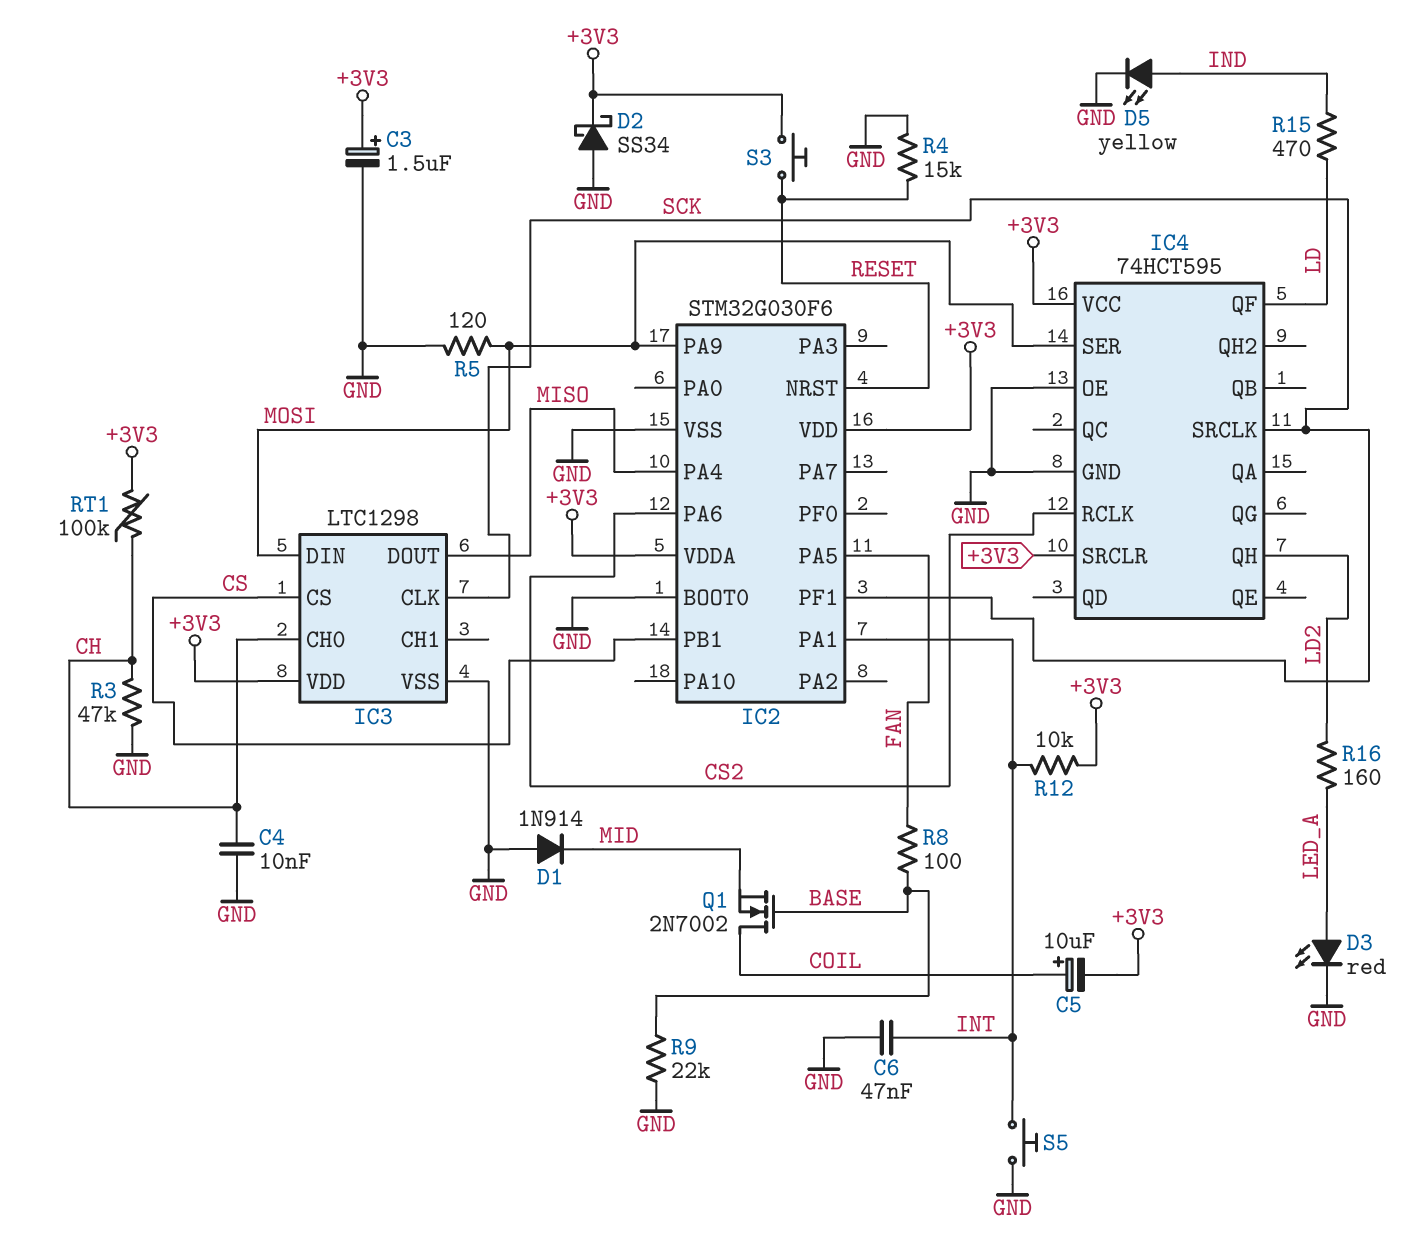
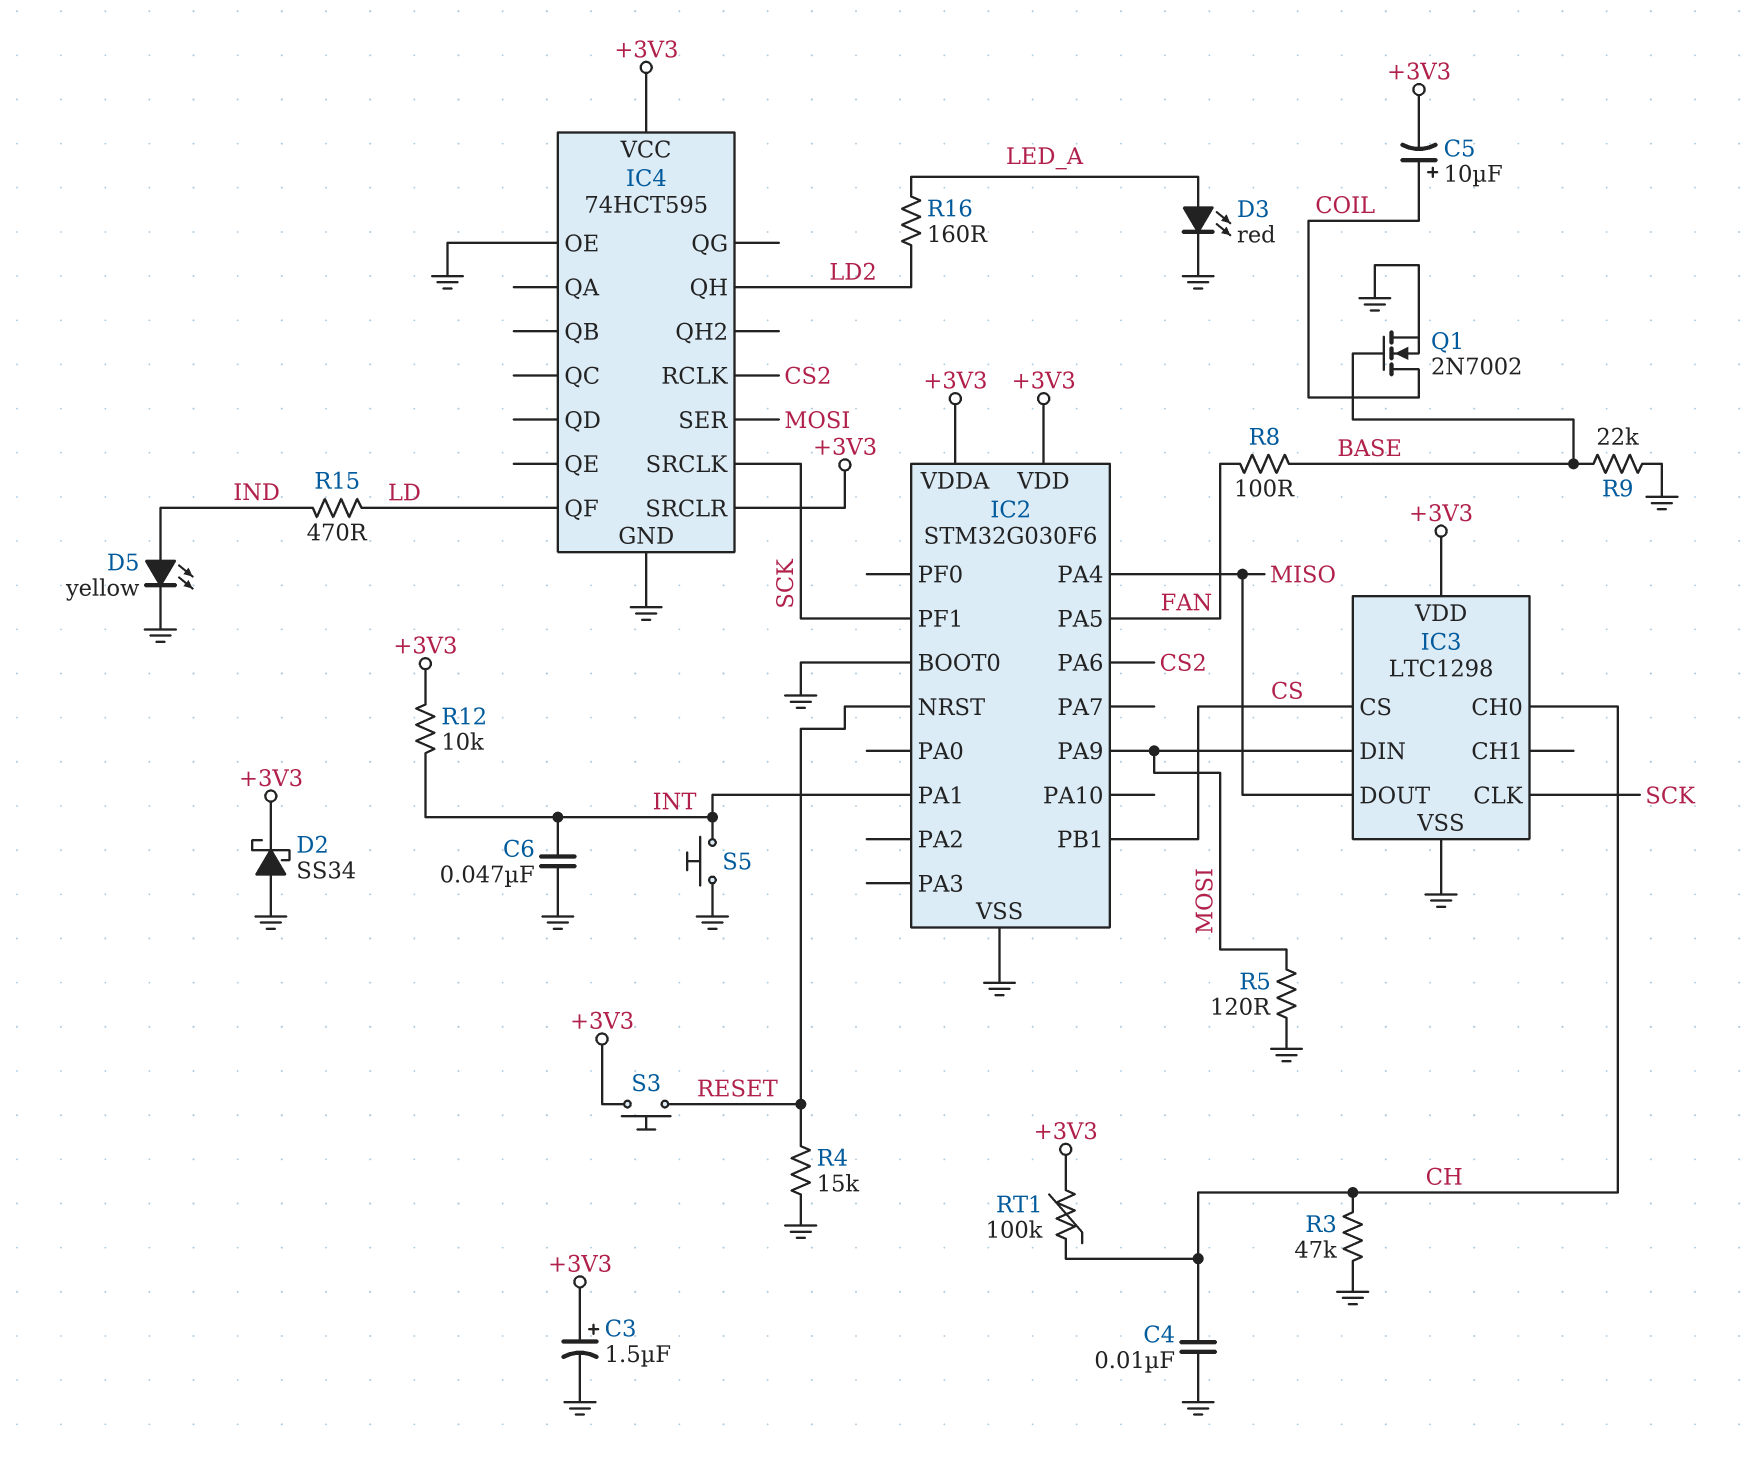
D1: diode 1N914 (A GND, K MID) -> none
Q1: NMOS 2N7002 (G BASE, D COIL, S MID) -> NMOS 2N7002 (G BASE, D COIL, S GND)

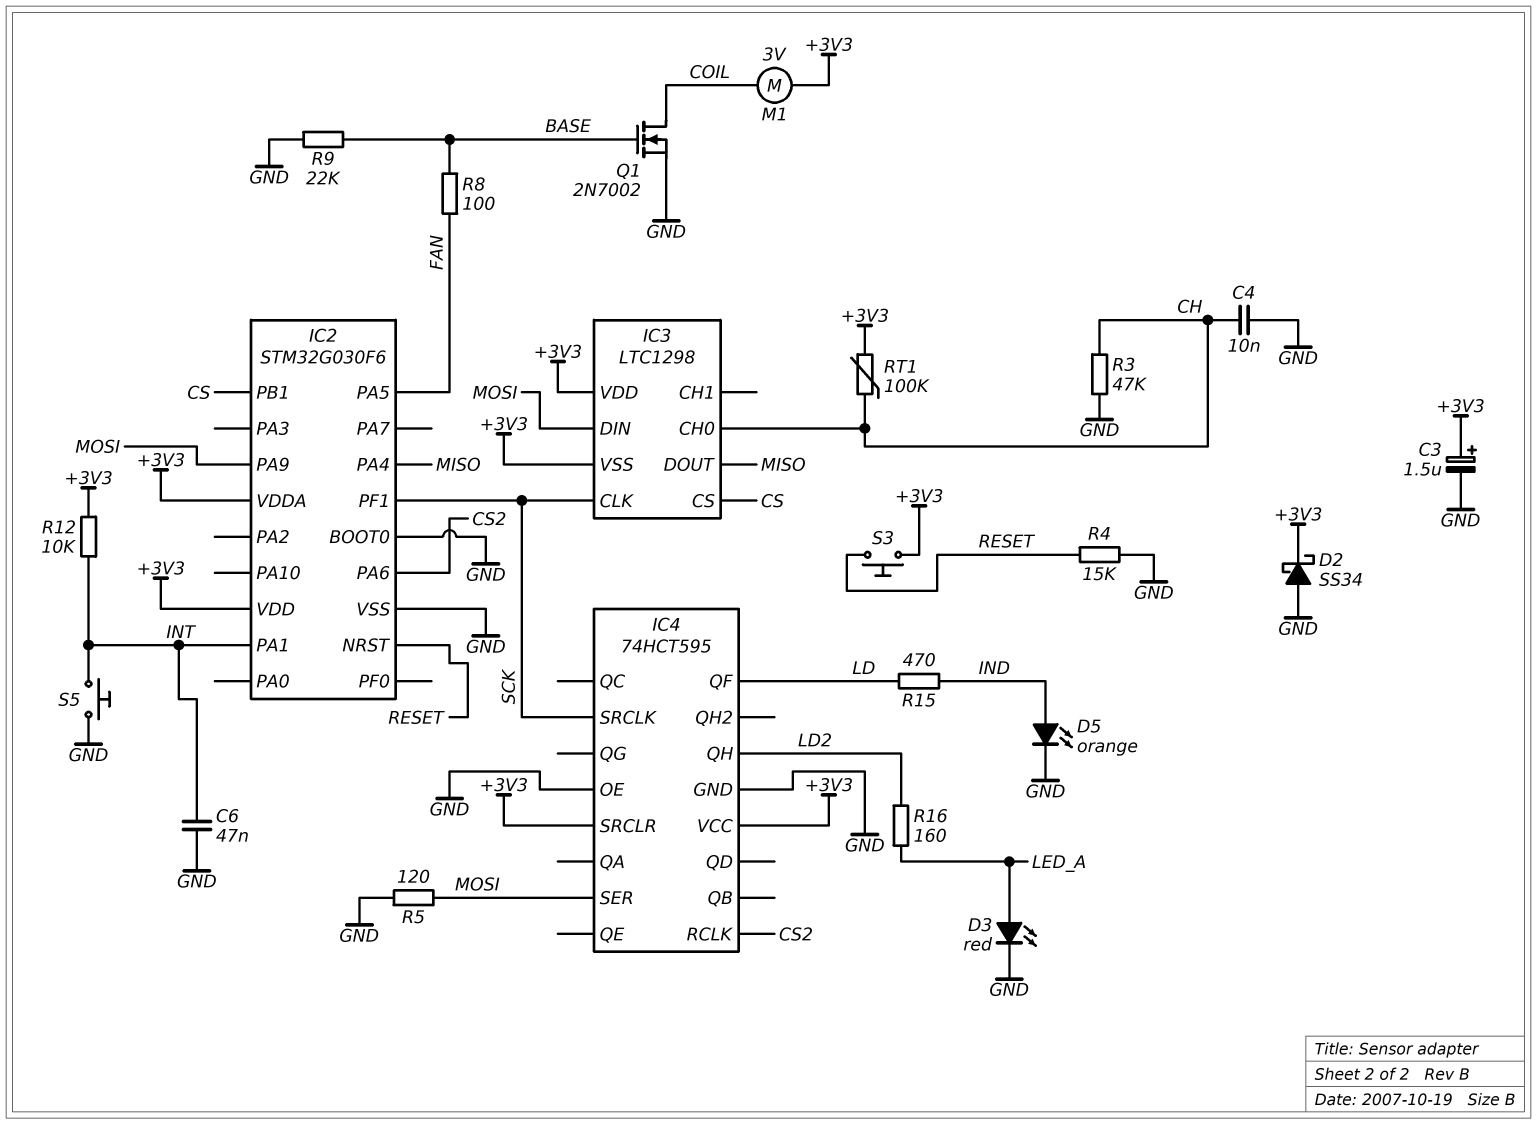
C5: 10uF (plus COIL, minus +3V3) -> none
D5: LED yellow (A IND, K GND) -> LED orange (A IND, K GND)
IC3 pin VSS: GND -> +3V3
M1: none -> motor 3V (+3V3, COIL)

